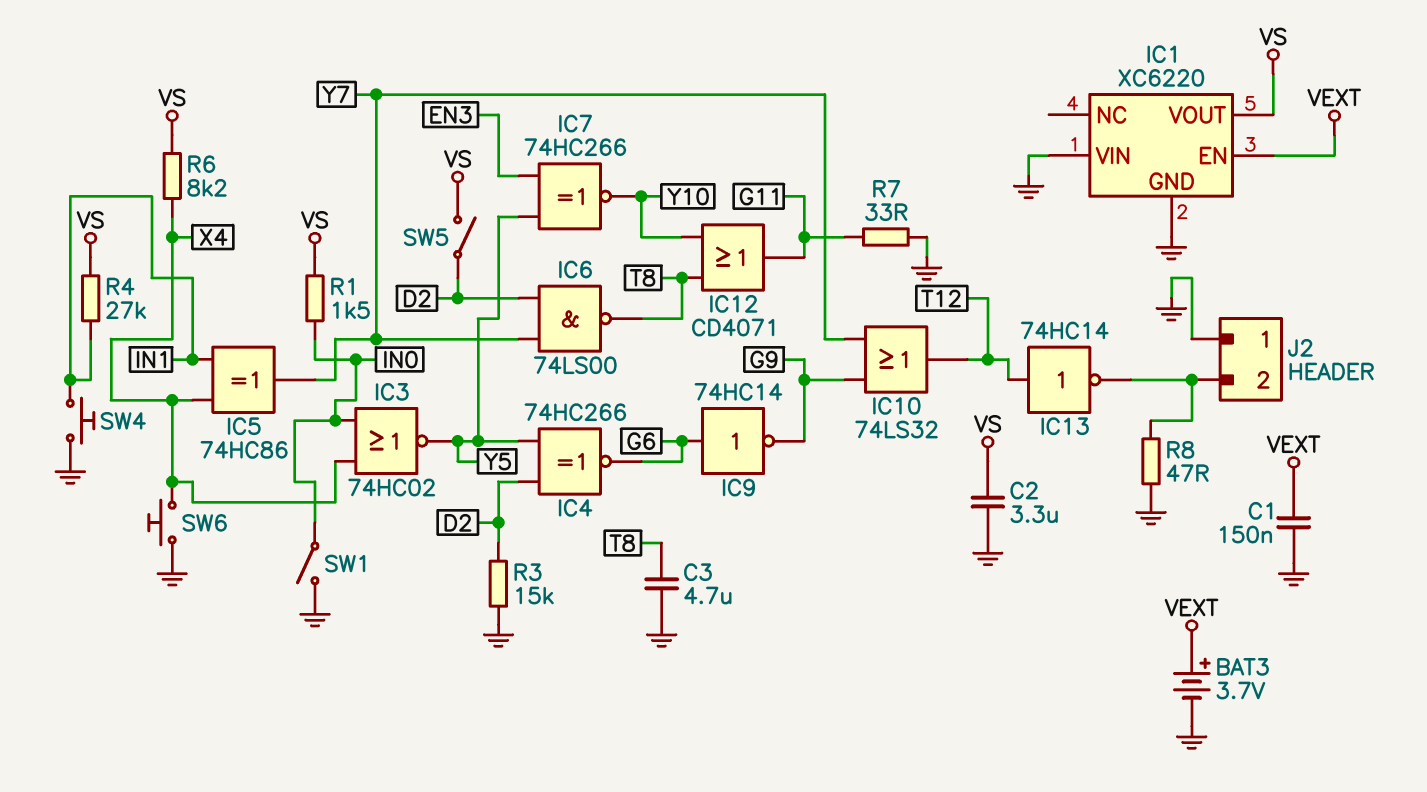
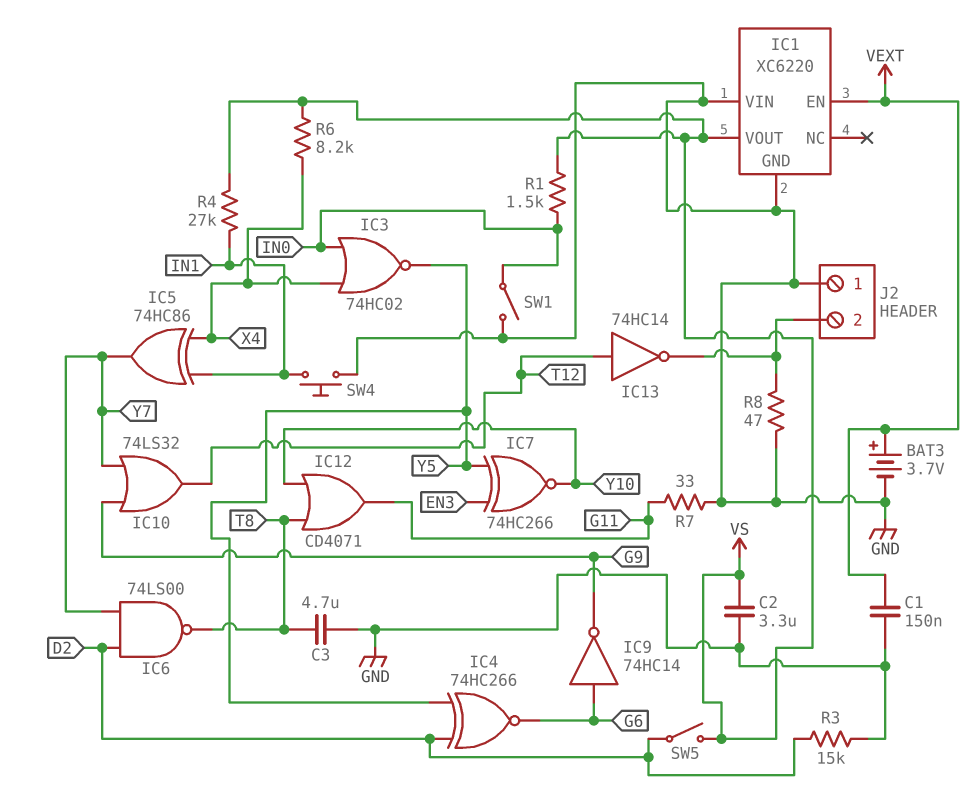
SW6: button (GND, X4) -> none

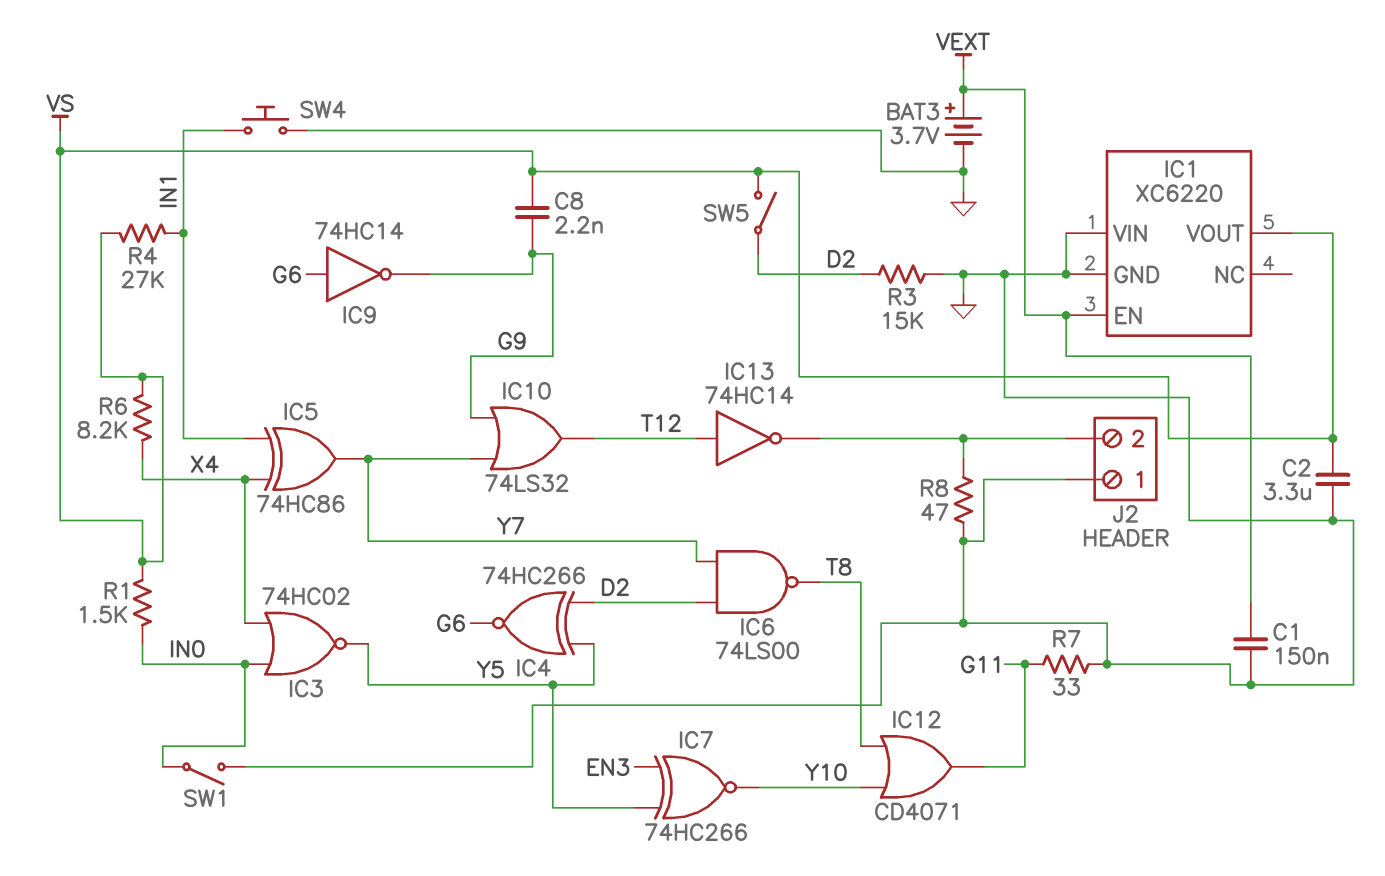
C3: 4.7uF (GND, T8) -> none
C8: none -> 2.2nF (G9, VS)

